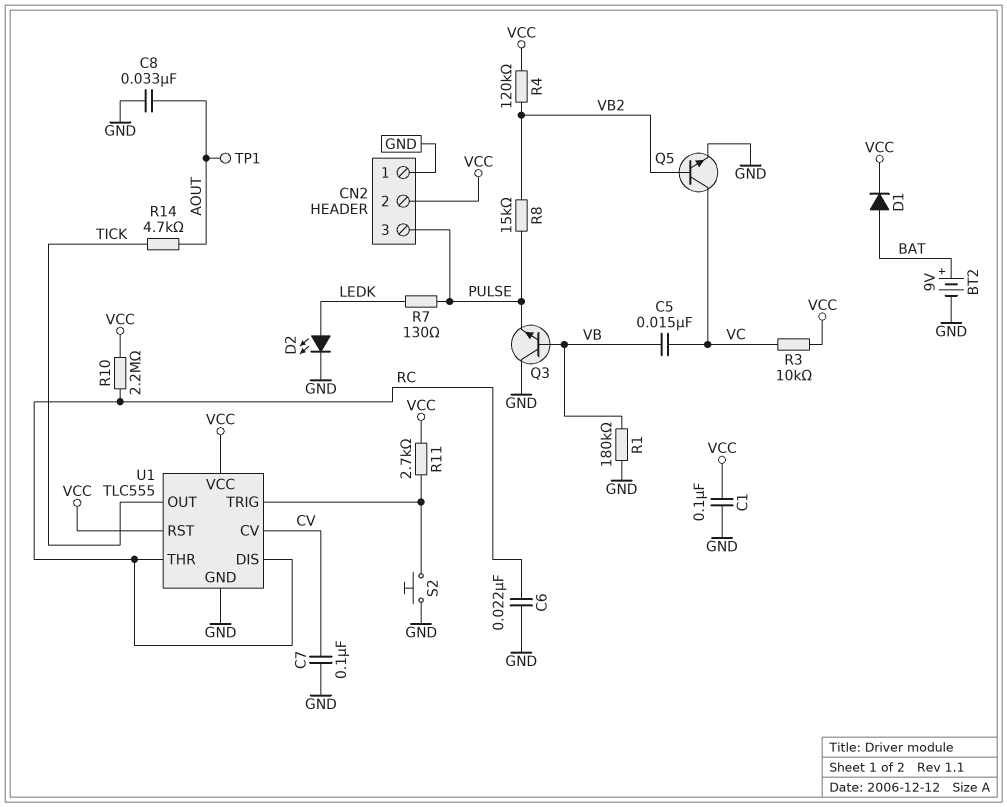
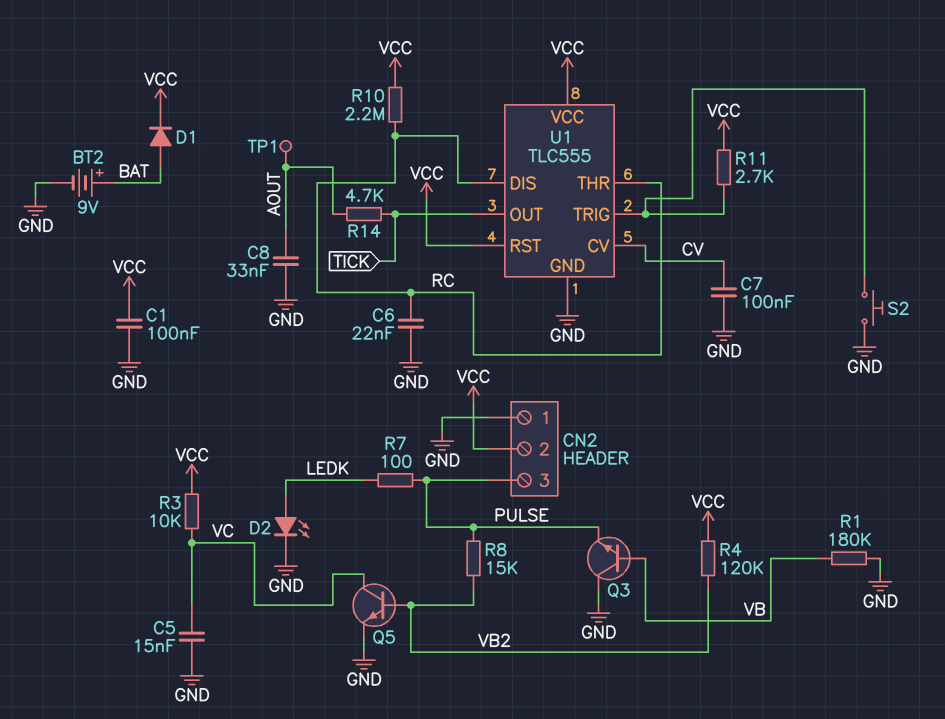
C5: 15nF (VB, VC) -> 15nF (GND, VC)
R7: 130 (LEDK, PULSE) -> 100 (LEDK, PULSE)

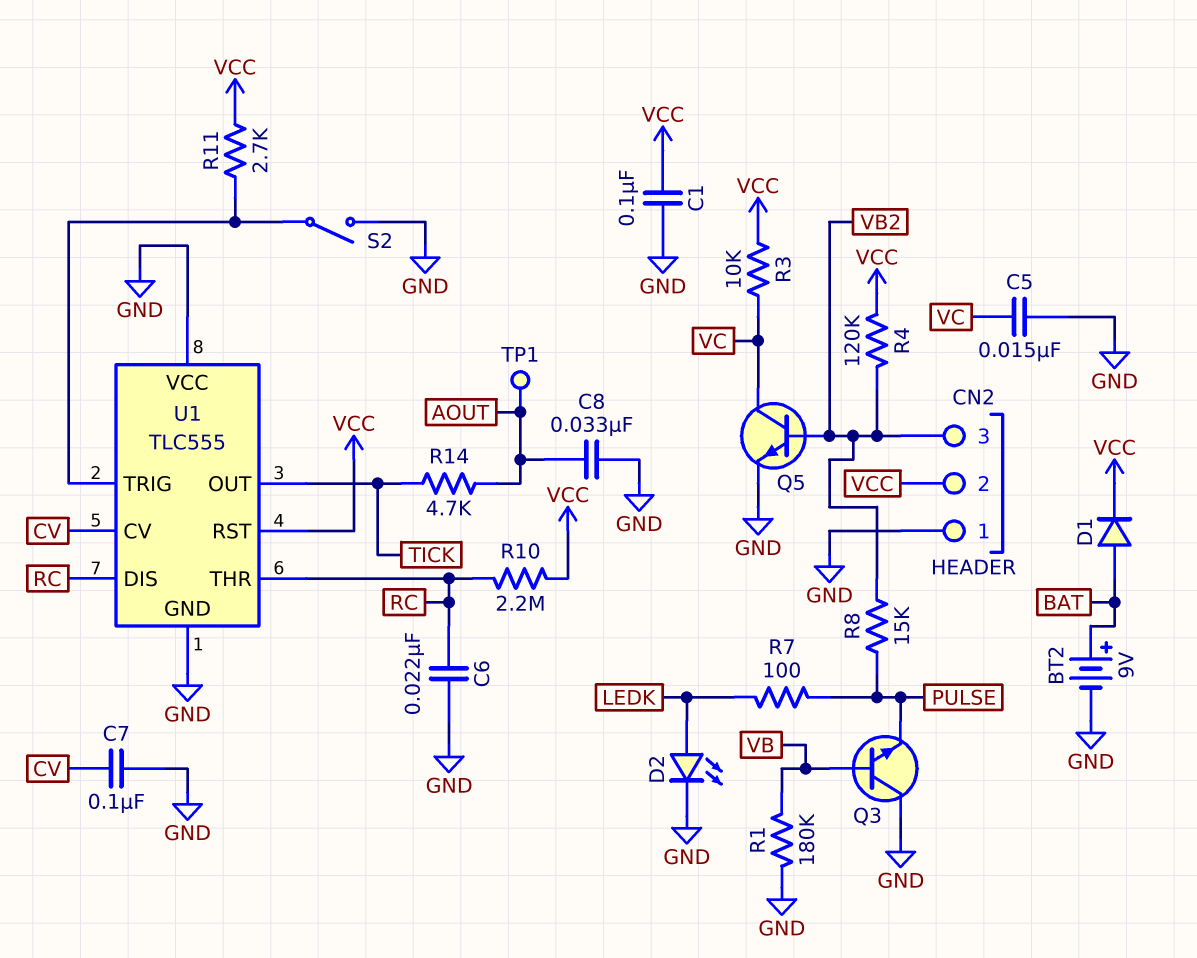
CN2 pin 3: PULSE -> VB2
S2: button (GND, U1/TRIG) -> switch (GND, U1/TRIG)
U1 pin VCC: VCC -> GND

